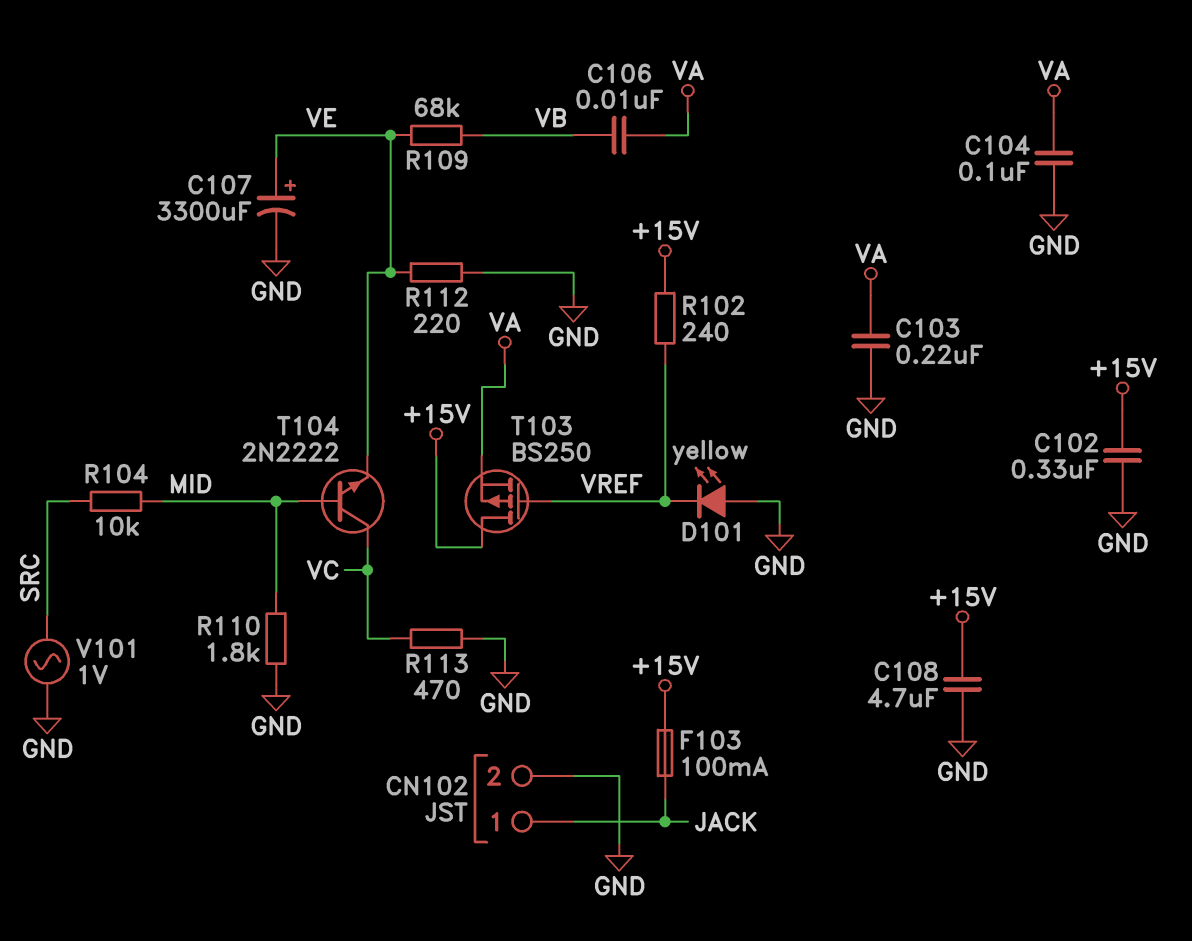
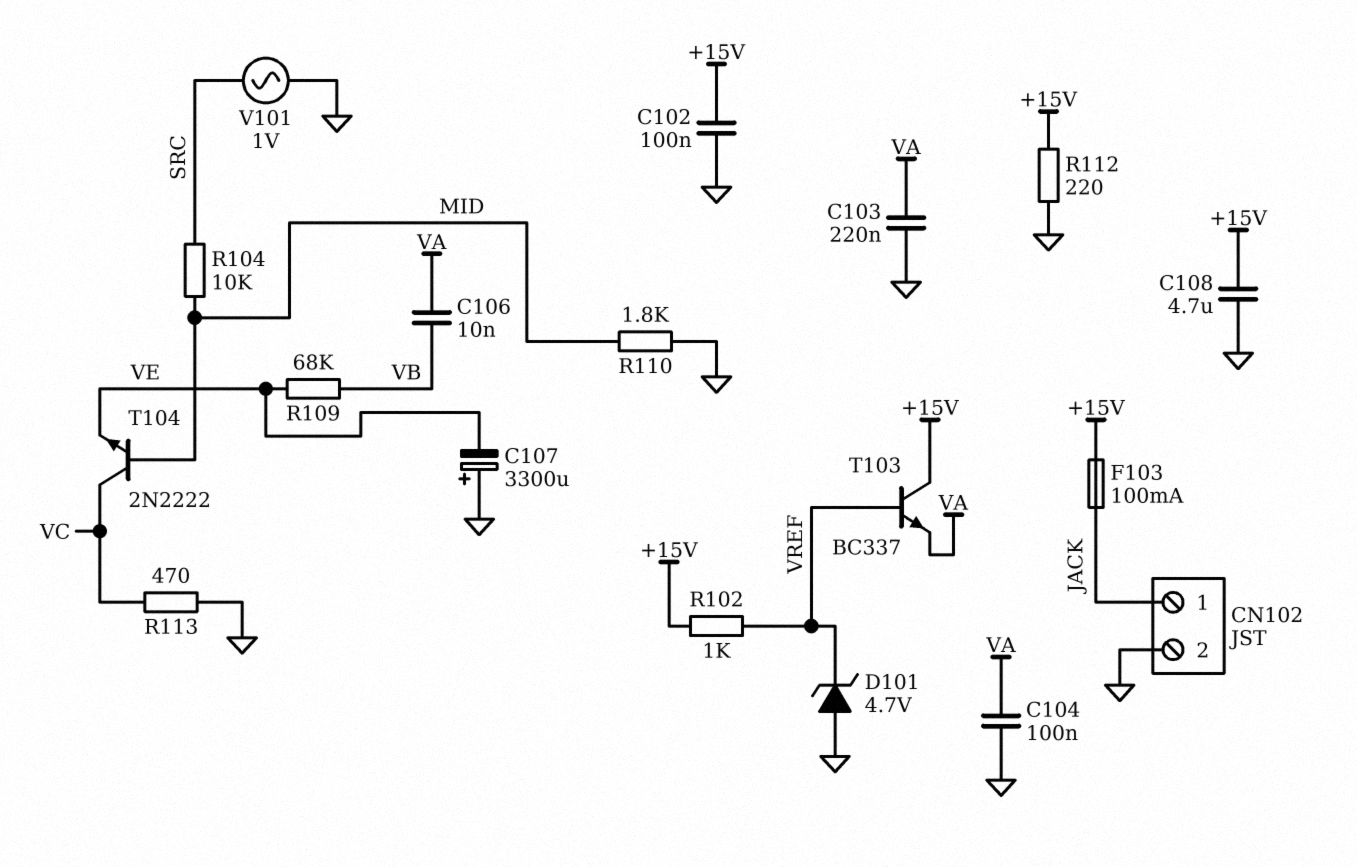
C102: 330nF (+15V, GND) -> 100nF (+15V, GND)
C107: 3300uF (plus VE, minus GND) -> 3300uF (plus GND, minus VE)
D101: LED yellow (A GND, K VREF) -> zener 4.7V (A GND, K VREF)
R102: 240 (+15V, VREF) -> 1k (+15V, VREF)
R112: 220 (GND, VE) -> 220 (+15V, GND)
T103: PMOS BS250 (G VREF, D +15V, S VA) -> NPN BC337 (B VREF, C +15V, E VA)

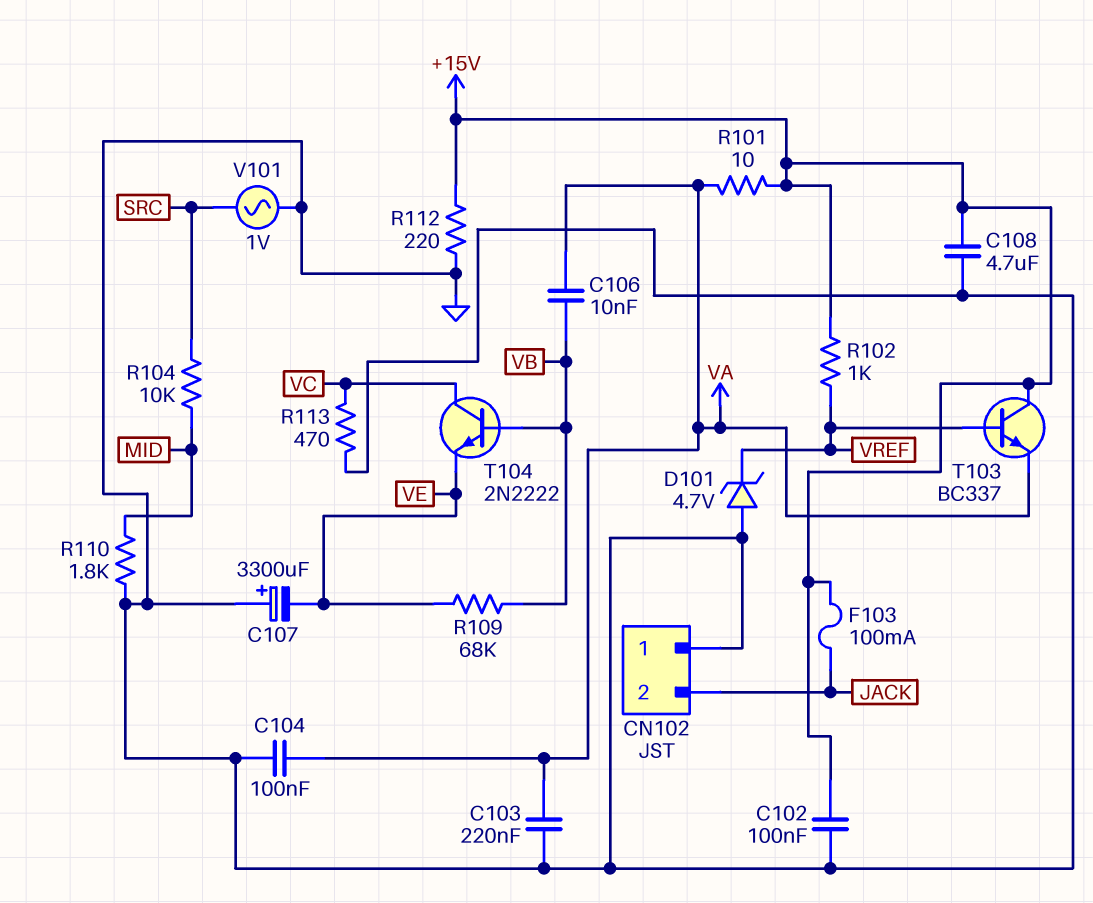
CN102 pin 1: JACK -> GND
CN102 pin 2: GND -> JACK
R101: none -> 10 (+15V, VA)
T104: NPN 2N2222 (B MID, C VC, E VE) -> NPN 2N2222 (B VB, C VC, E VE)

